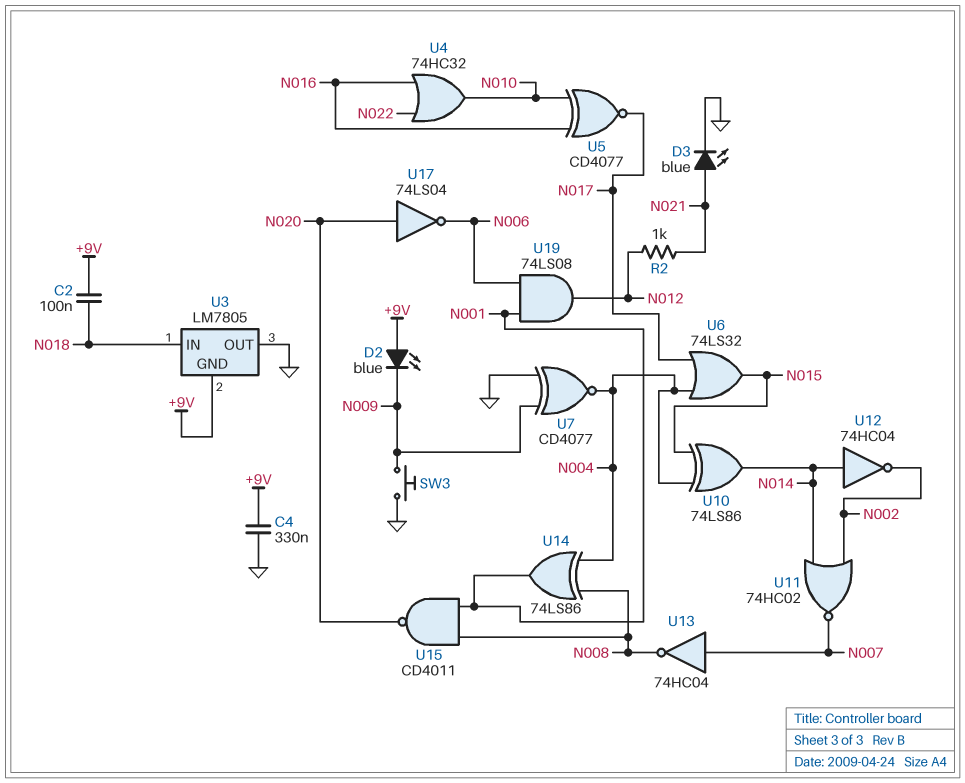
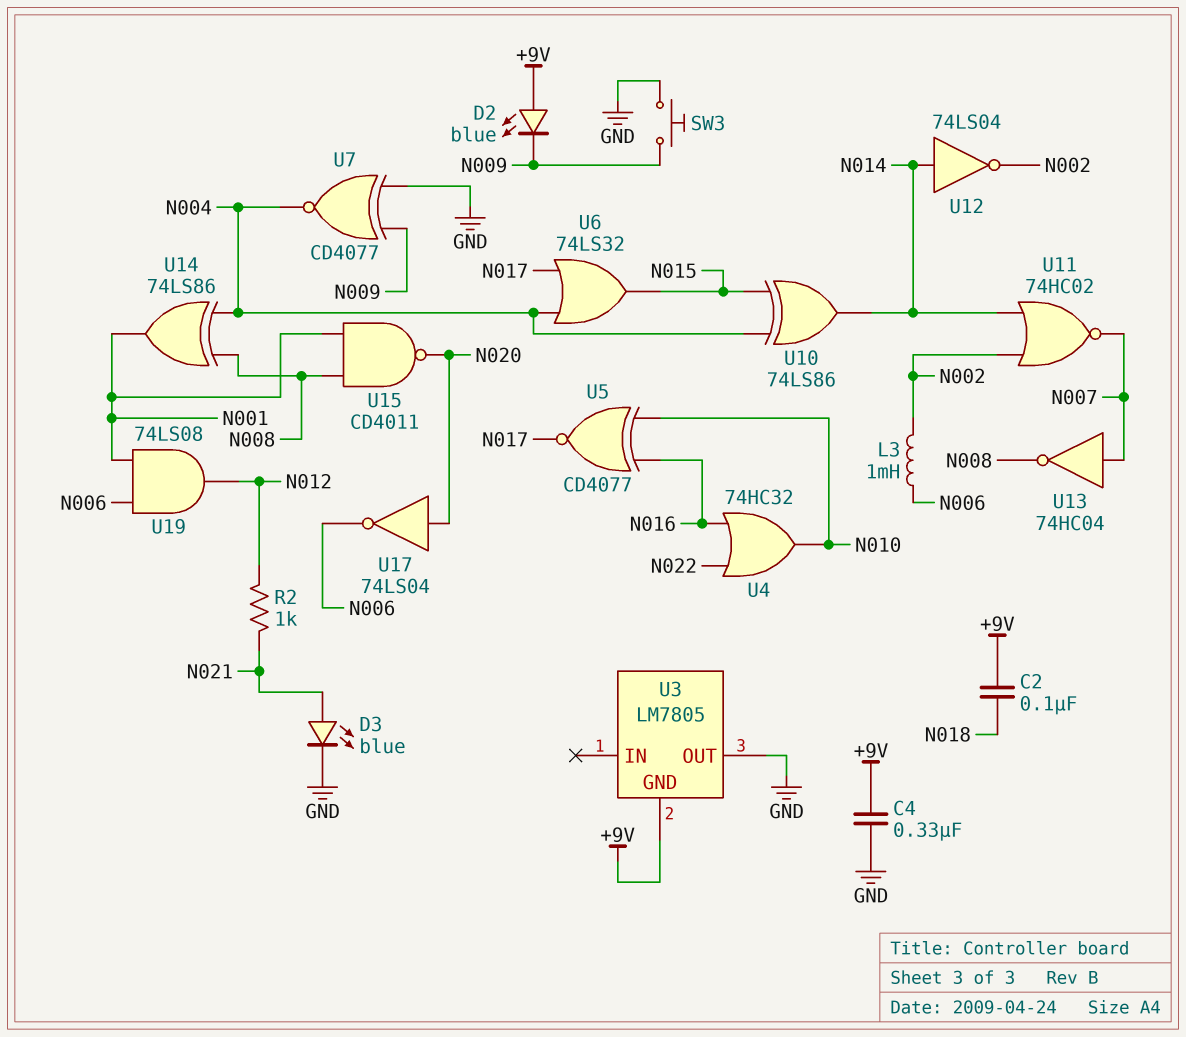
L3: none -> 1mH (N002, N006)
U3 pin IN: N018 -> none
U12: NOT 74HC04 (in N014, out N002) -> NOT 74LS04 (in N014, out N002)

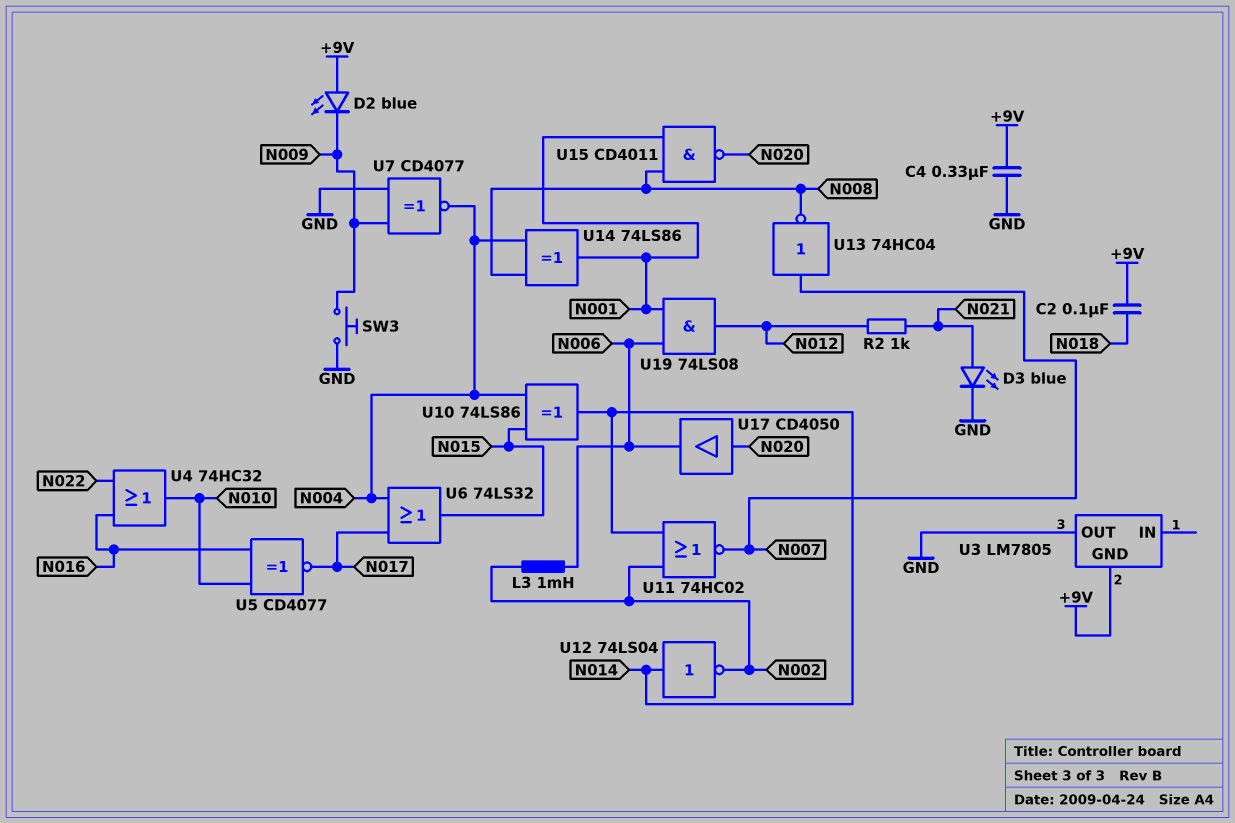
U17: NOT 74LS04 (in N020, out N006) -> buffer CD4050 (in N020, out N006)

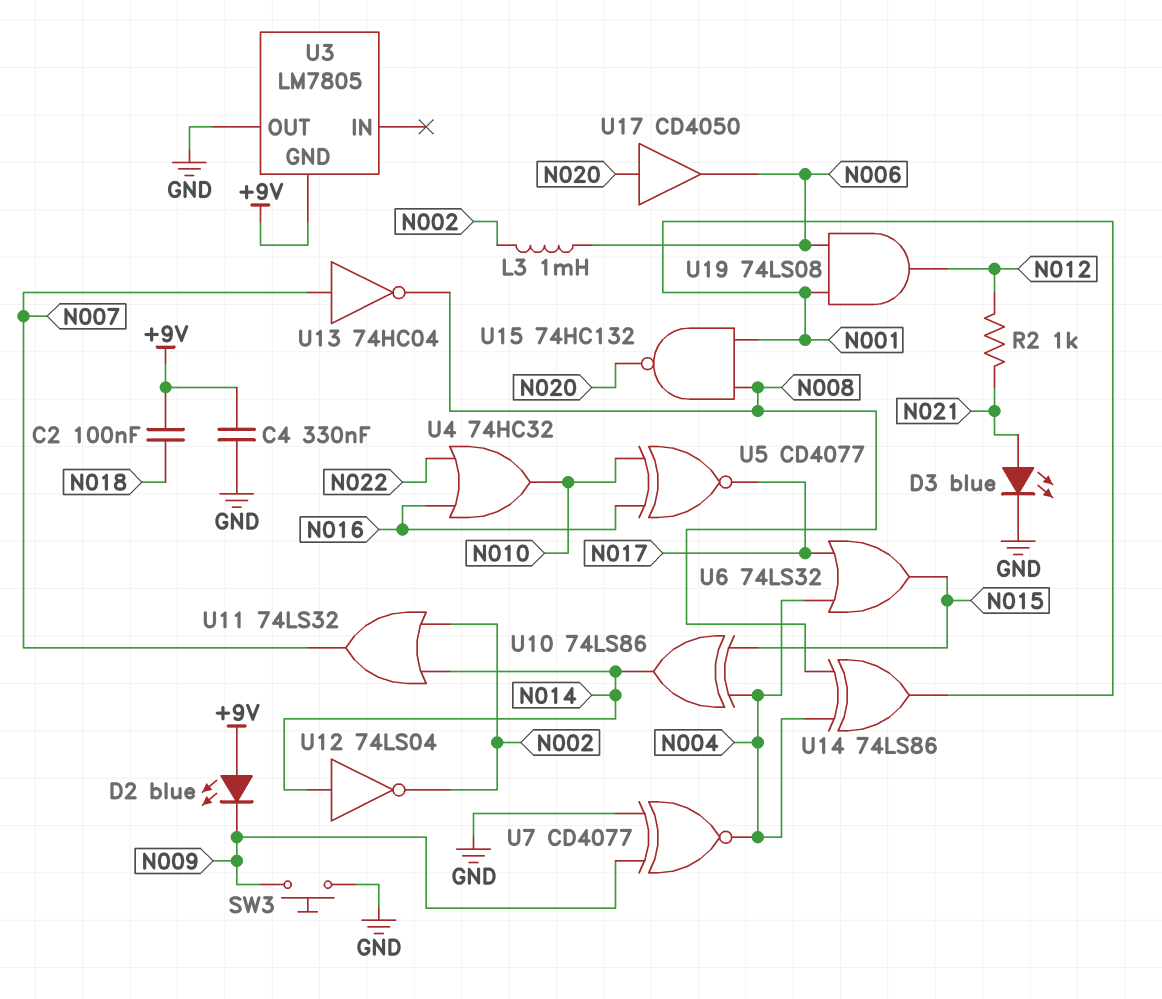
U11: NOR 74HC02 (in N002, in N014, out N007) -> OR 74LS32 (in N002, in N014, out N007)
U15: NAND CD4011 (in N001, in N008, out N020) -> NAND 74HC132 (in N001, in N008, out N020)

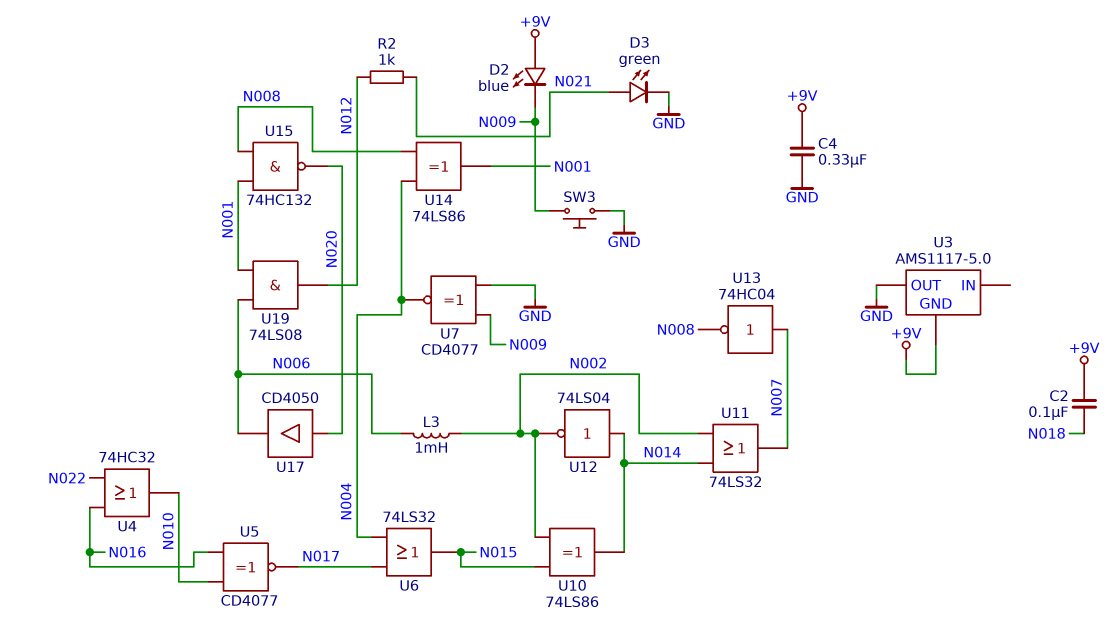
D3: LED blue (A N021, K GND) -> LED green (A N021, K GND)
U3: LM7805 -> AMS1117-5.0
U10: XOR 74LS86 (in N004, in N015, out N014) -> XOR 74LS86 (in N002, in N015, out N014)

